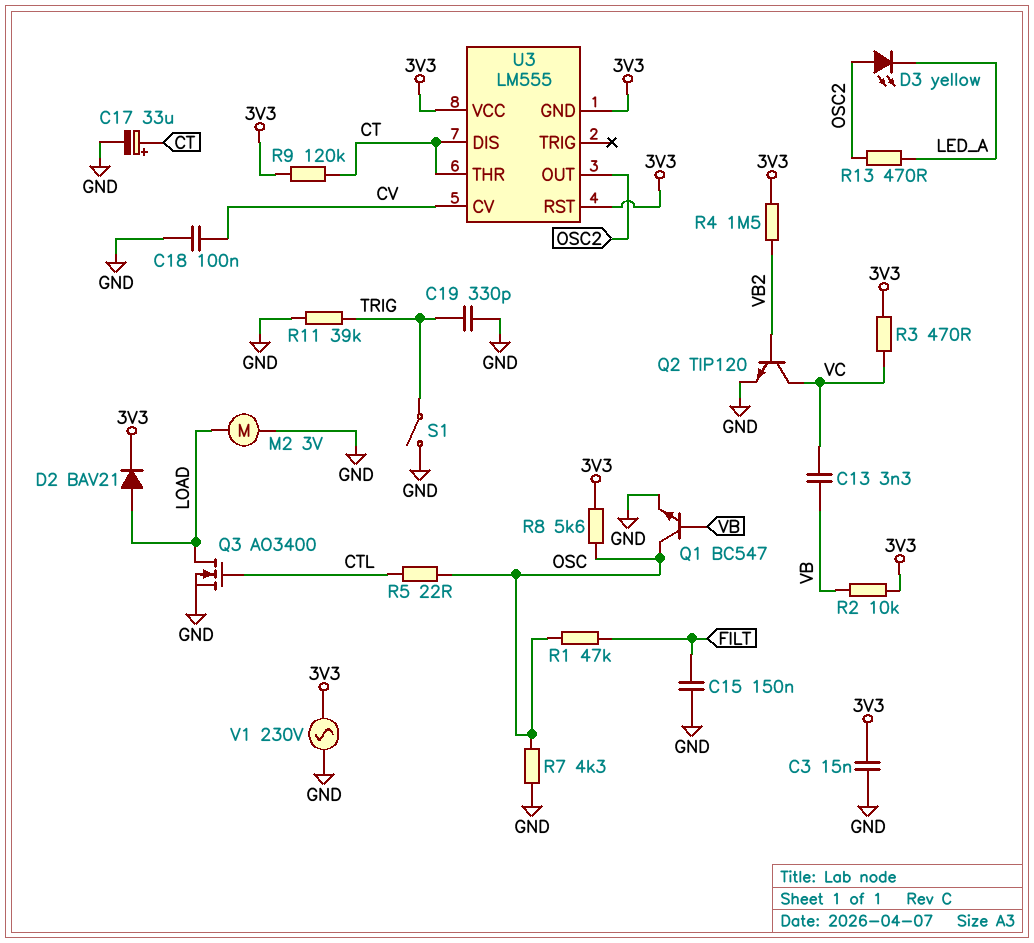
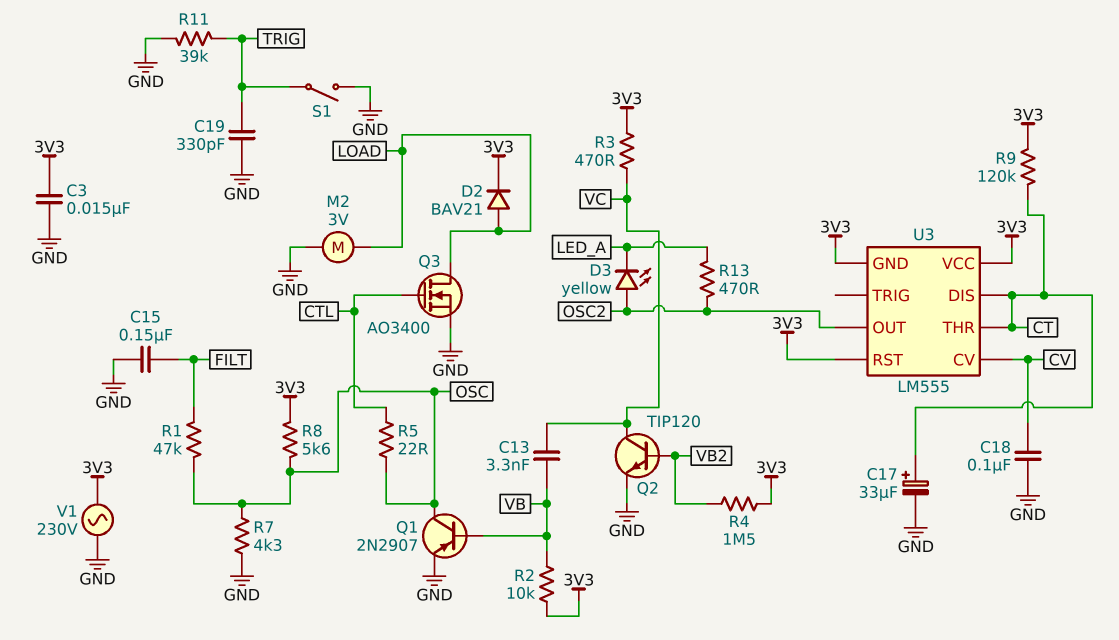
Q1: NPN BC547 (B VB, C OSC, E GND) -> PNP 2N2907 (B VB, C OSC, E GND)

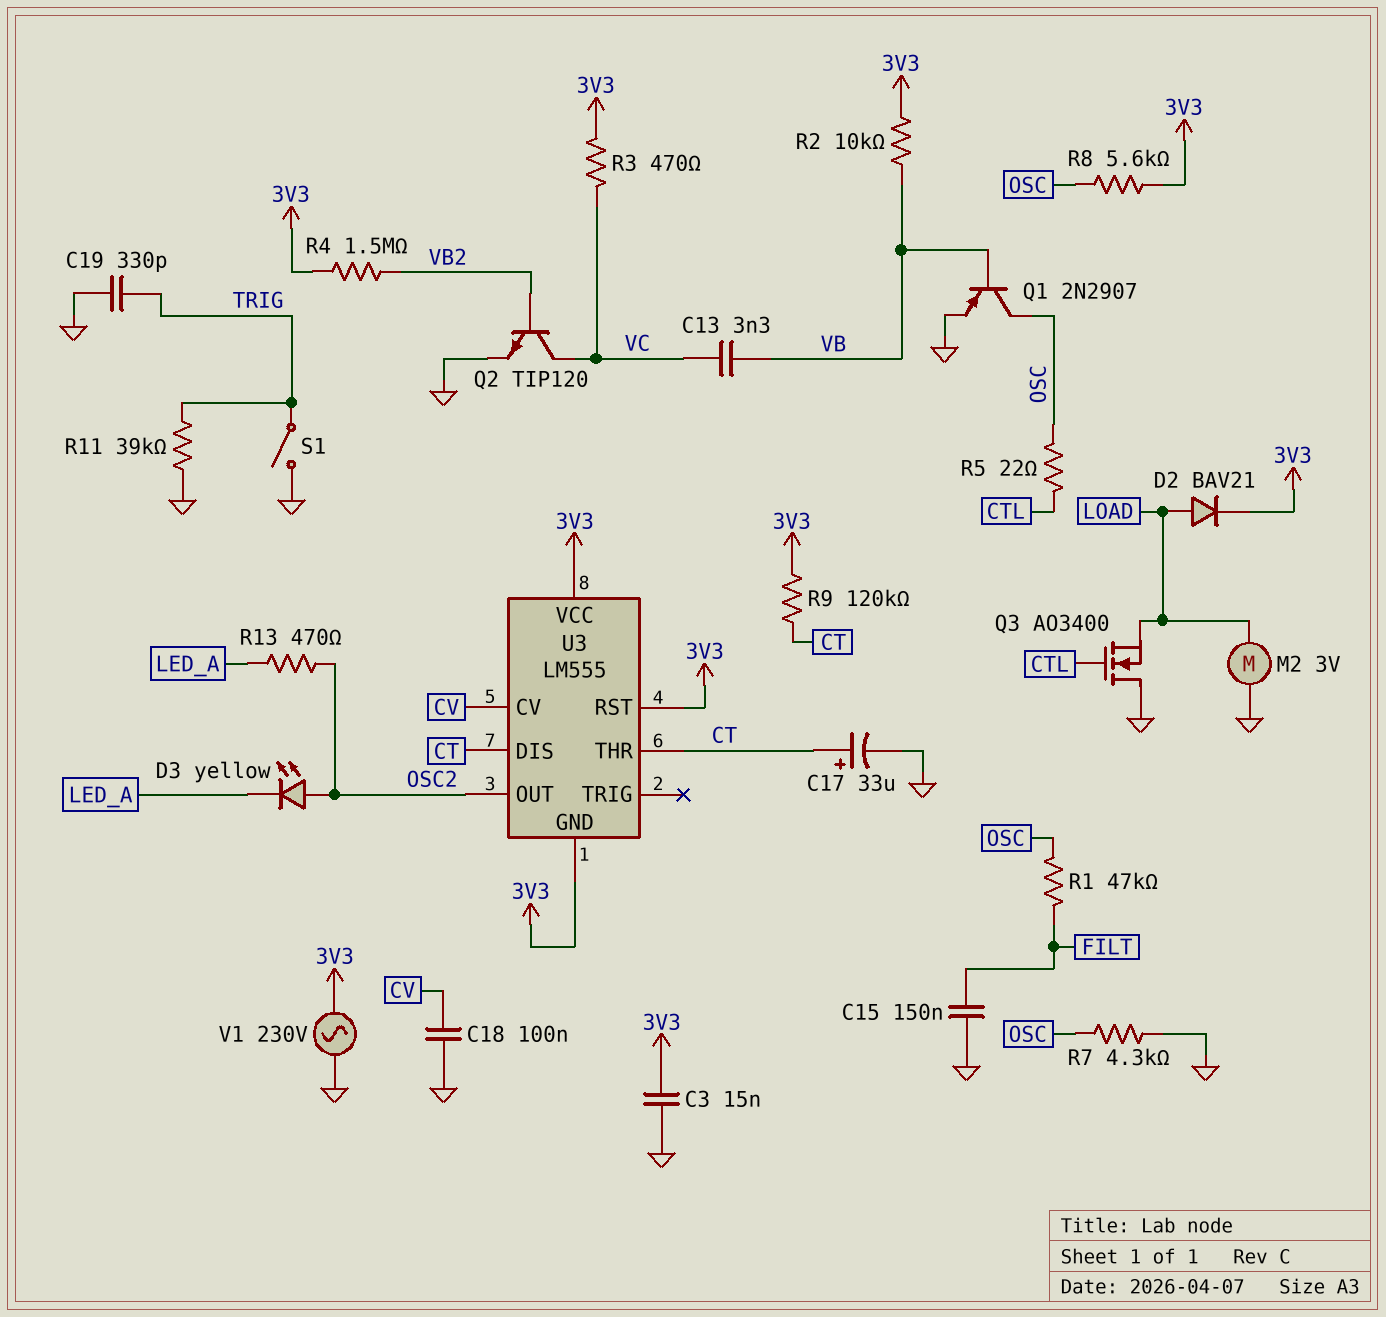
Q3: NMOS AO3400 (G CTL, D LOAD, S GND) -> NMOS AO3400 (G CTL, D GND, S LOAD)

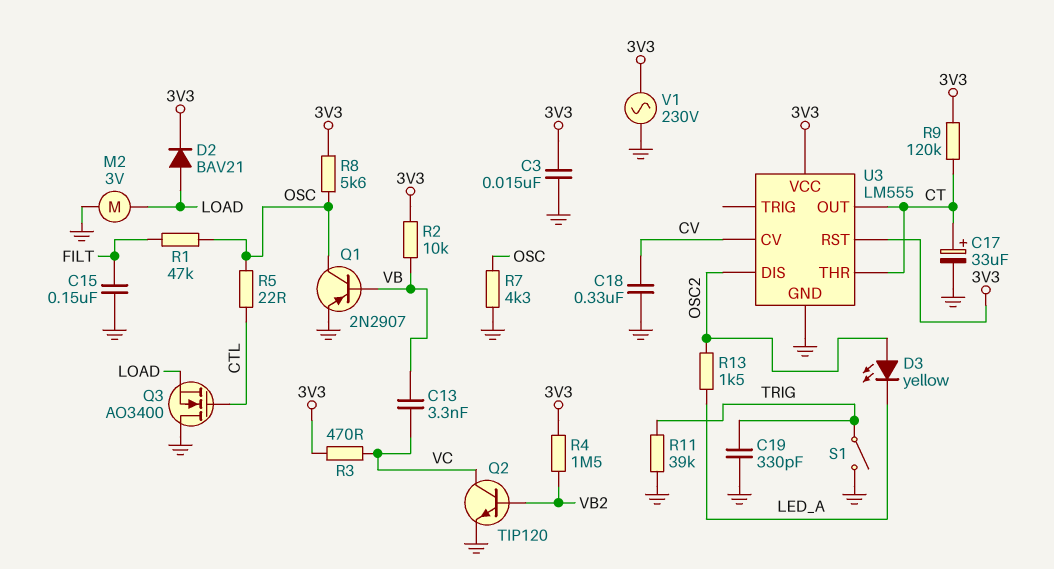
C18: 100nF (CV, GND) -> 330nF (CV, GND)
R13: 470 (LED_A, OSC2) -> 1.5k (LED_A, OSC2)
U3 pin DIS: CT -> OSC2
U3 pin GND: 3V3 -> GND
U3 pin OUT: OSC2 -> CT

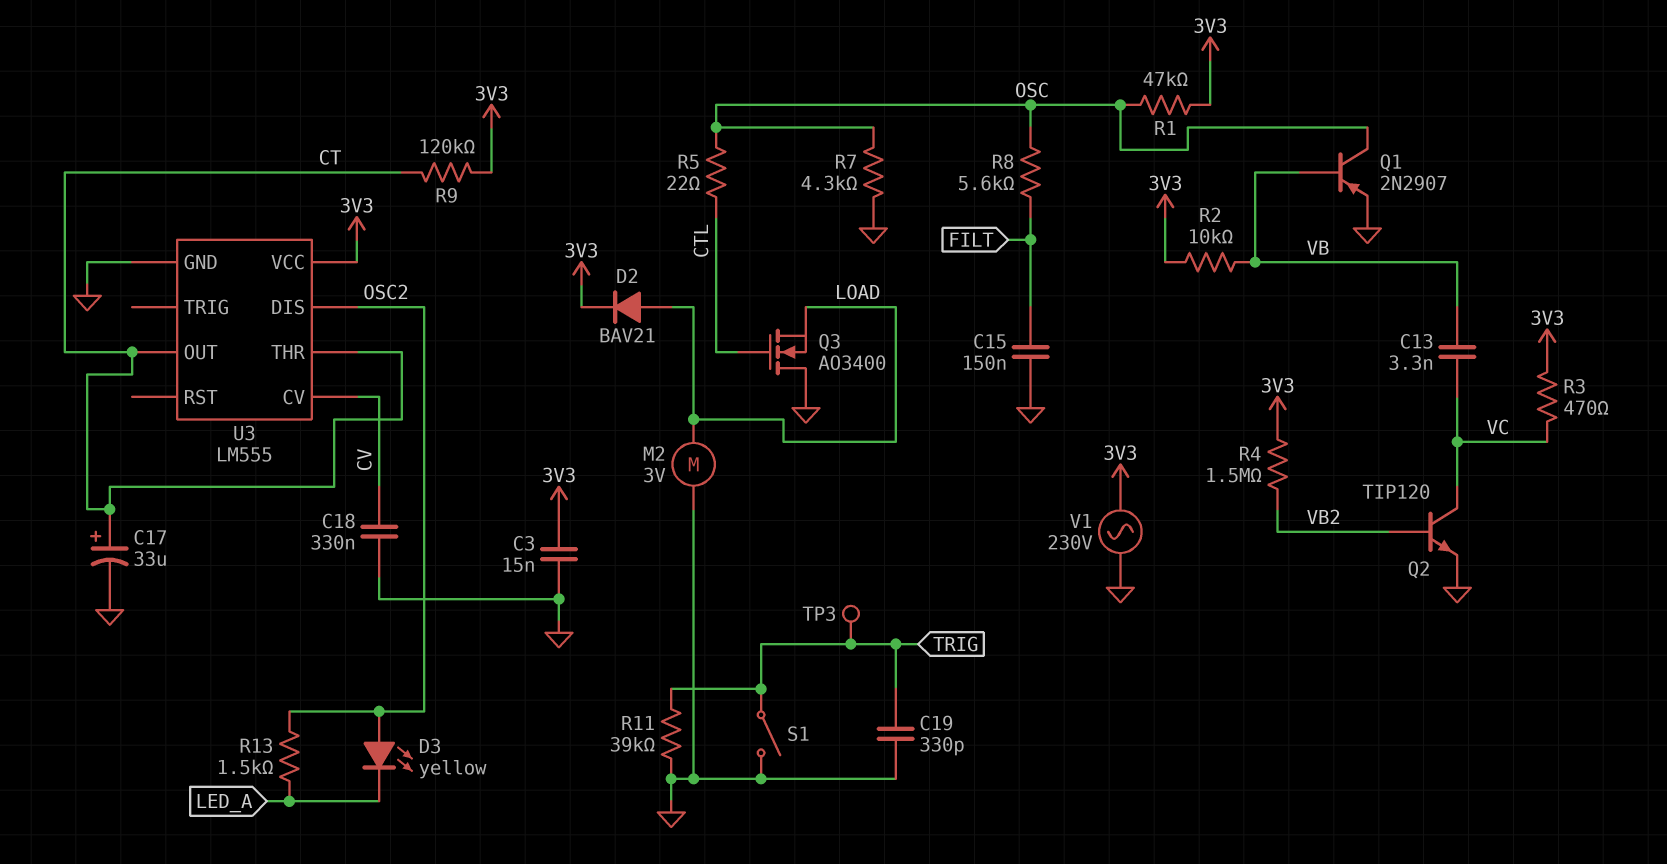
R1: 47k (FILT, OSC) -> 47k (3V3, OSC)
R8: 5.6k (3V3, OSC) -> 5.6k (FILT, OSC)
TP3: none -> test point (TRIG)
U3 pin RST: 3V3 -> none

